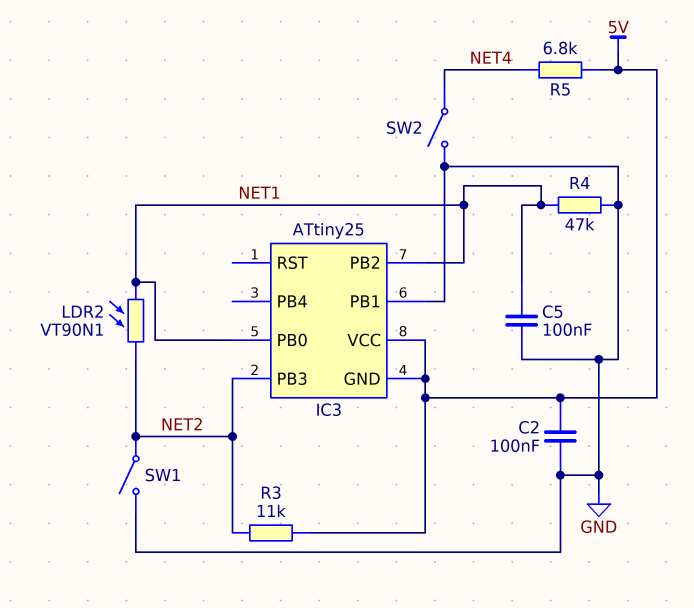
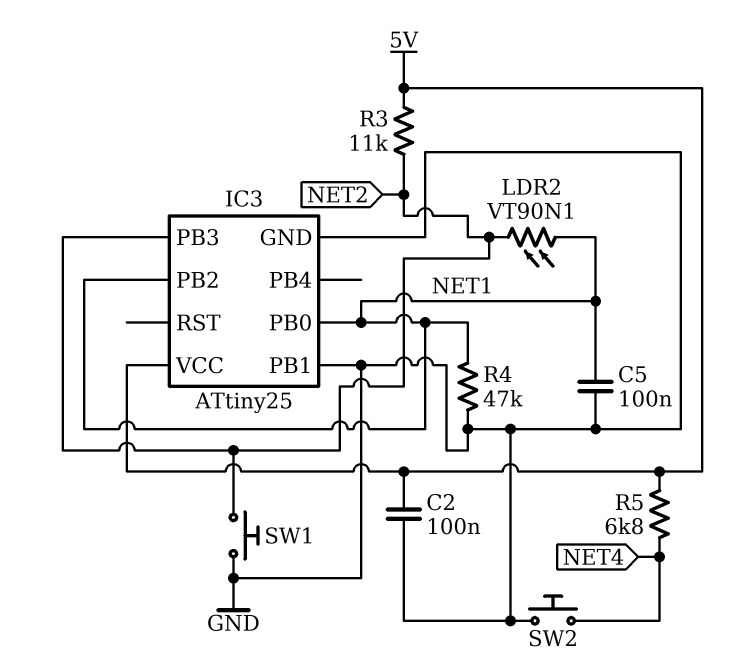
IC3 pin GND: 5V -> GND
SW1: switch (GND, NET2) -> button (GND, NET2)
SW2: switch (GND, NET4) -> button (GND, NET4)

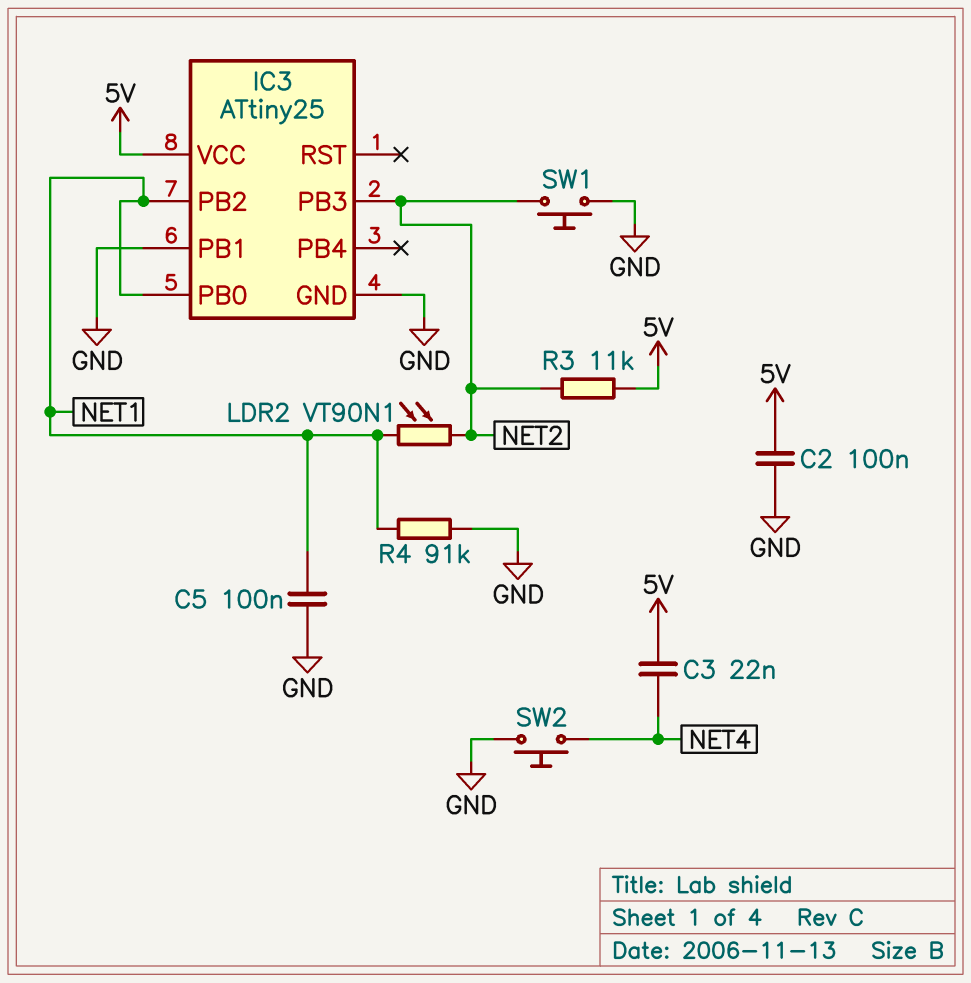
C3: none -> 22nF (5V, NET4)
R4: 47k (GND, NET1) -> 91k (GND, NET1)
R5: 6.8k (5V, NET4) -> none

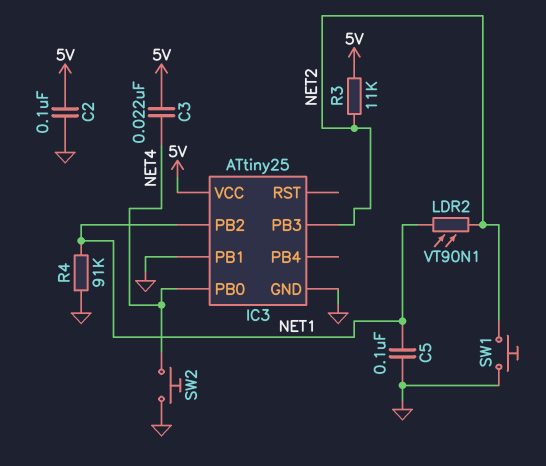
IC3 pin PB0: NET1 -> NET4

